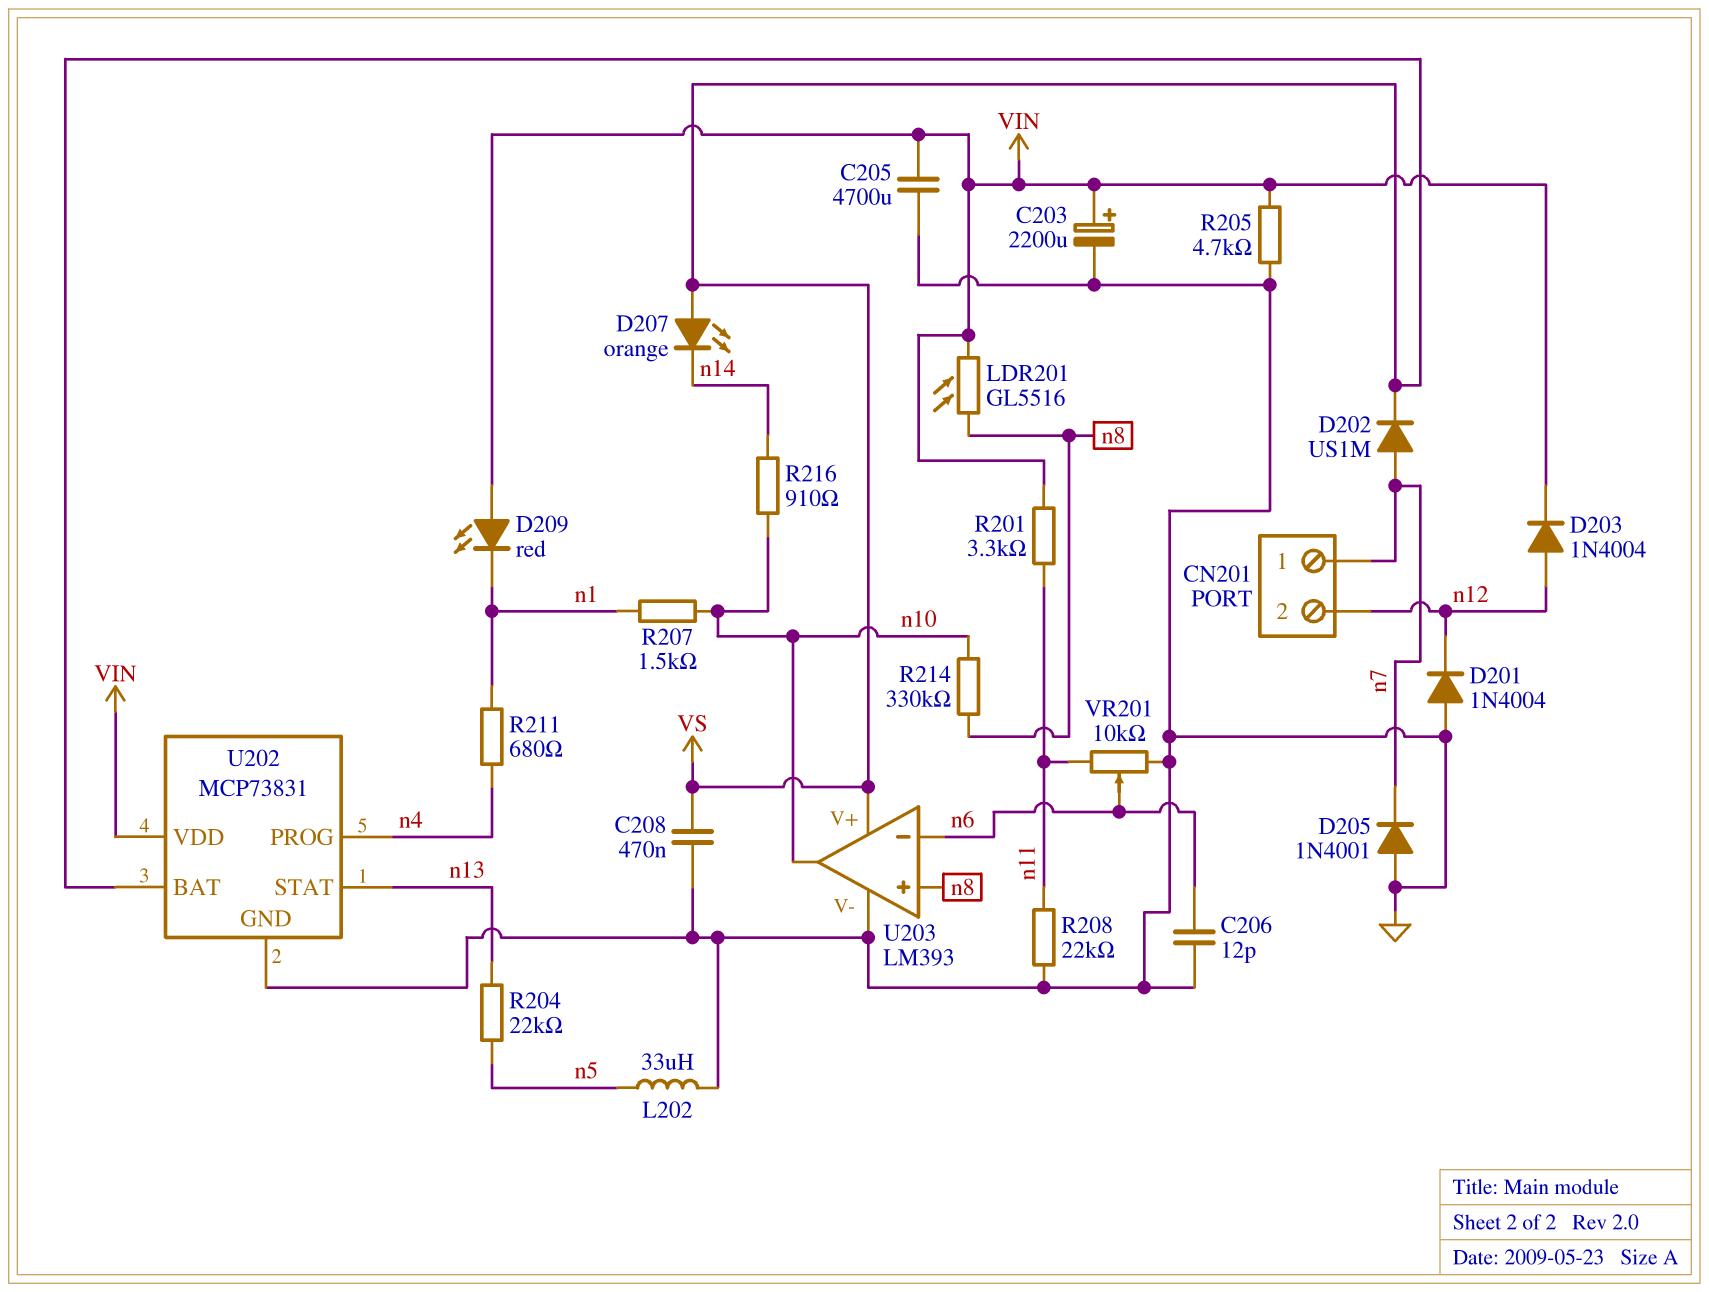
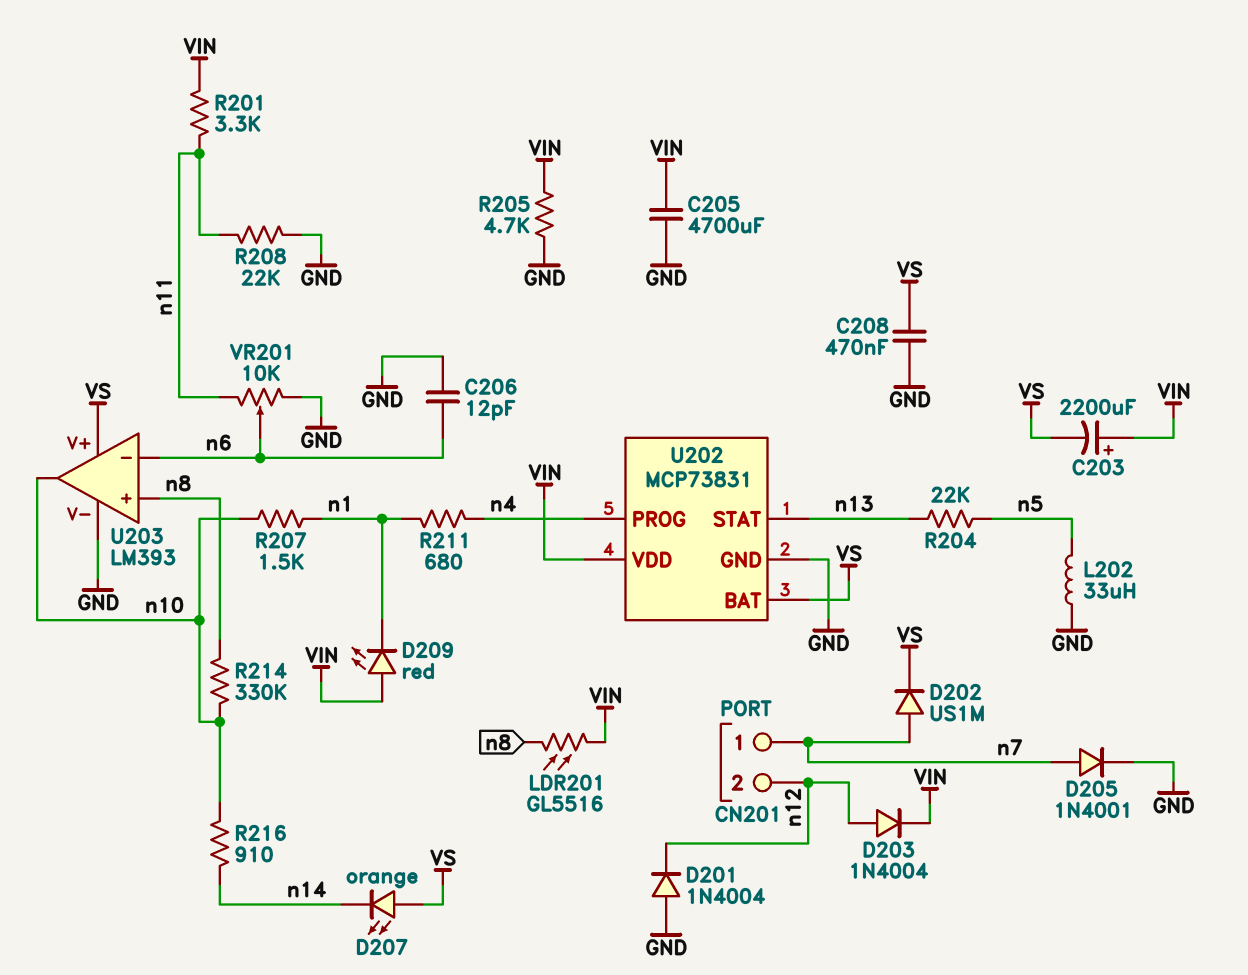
C203: 2200uF (plus VIN, minus GND) -> 2200uF (plus VIN, minus VS)
D205: diode 1N4001 (A GND, K n7) -> diode 1N4001 (A n7, K GND)

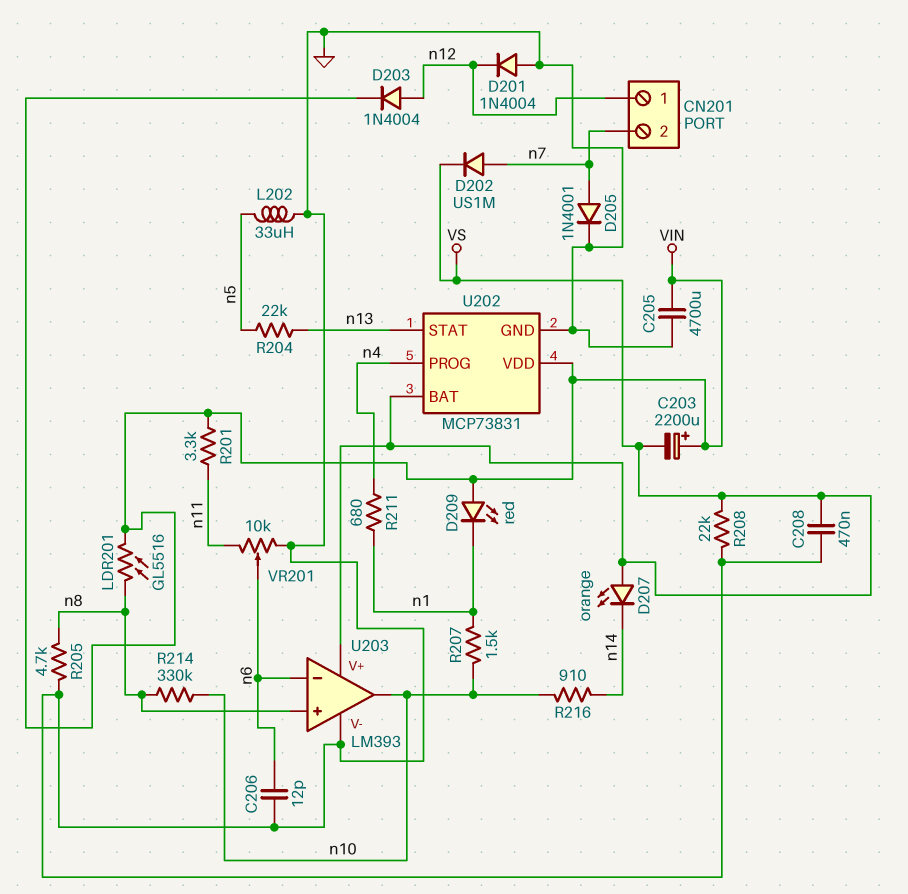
CN201 pin 1: n7 -> n12
CN201 pin 2: n12 -> n7
R205: 4.7k (GND, VIN) -> 4.7k (GND, n8)
R208: 22k (GND, n11) -> 22k (GND, VS)

